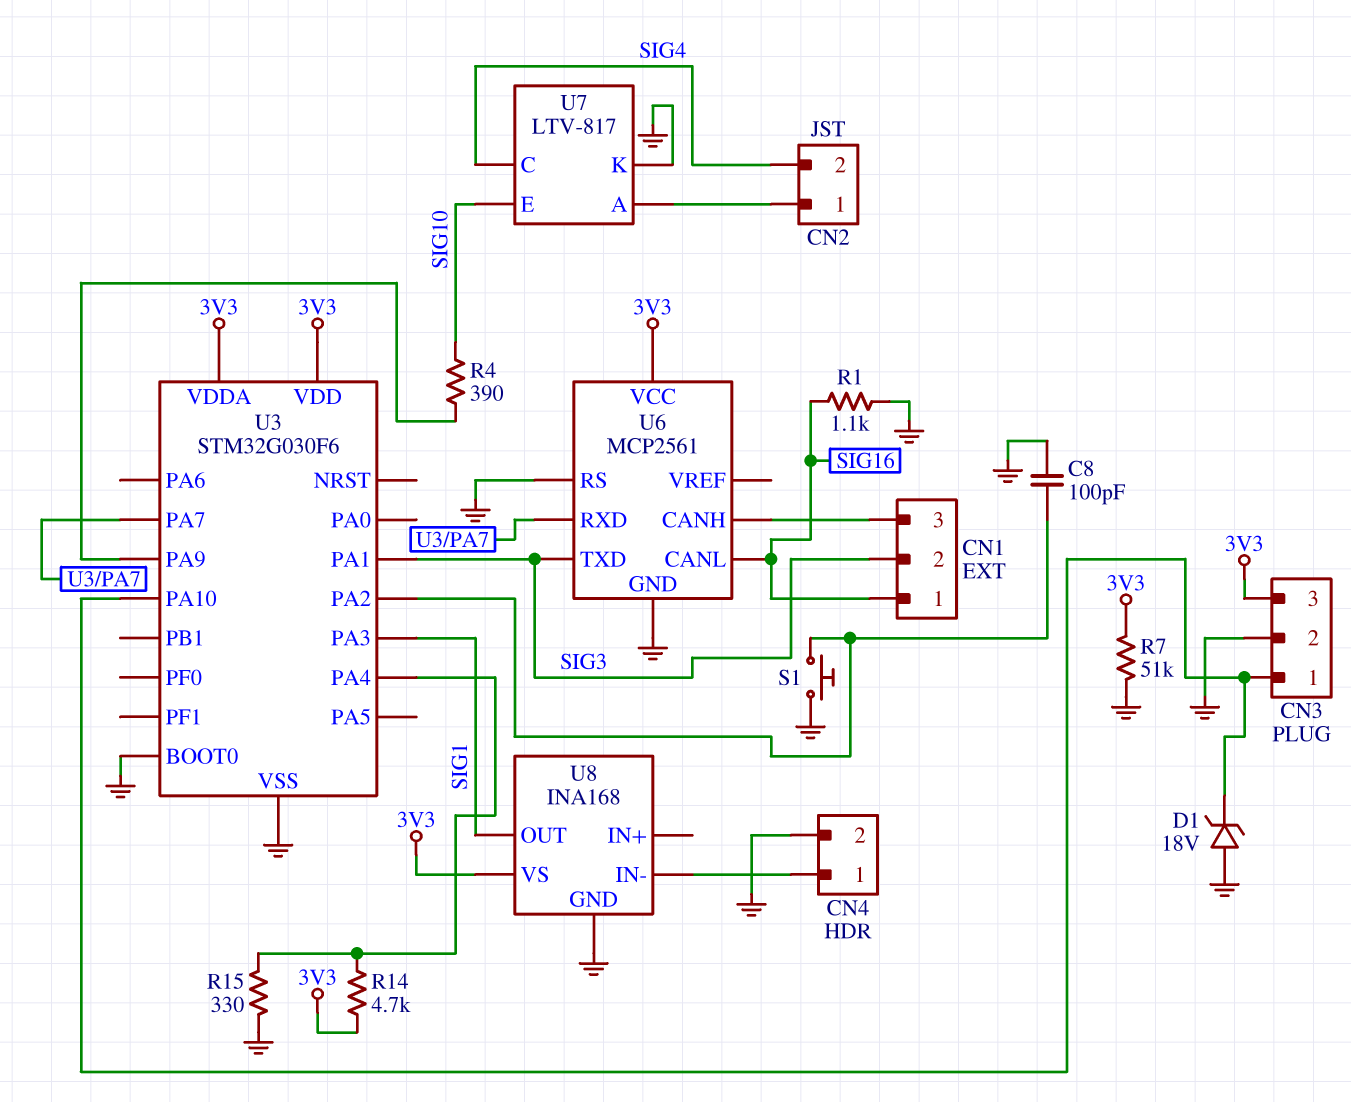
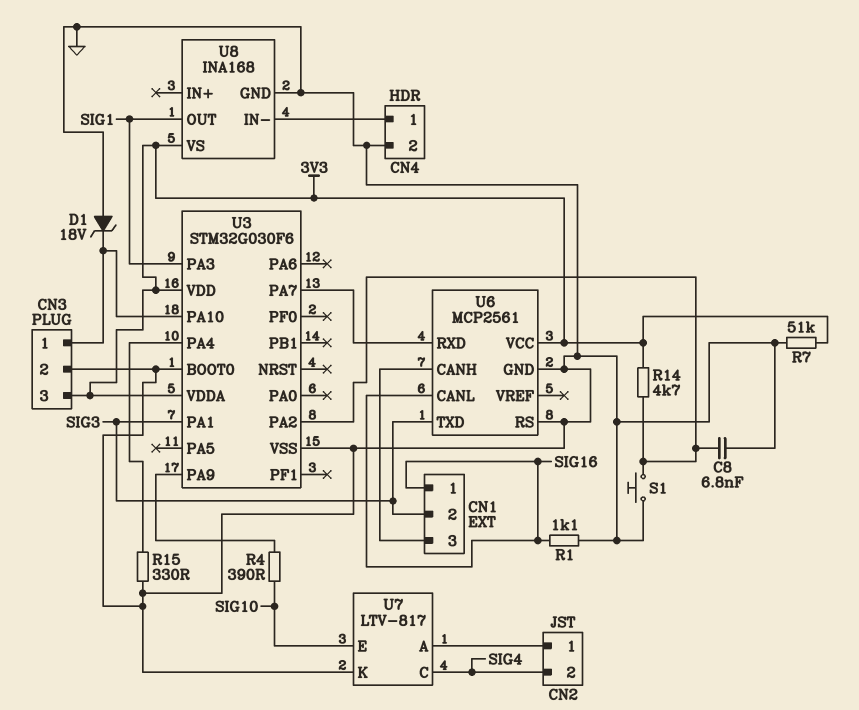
C8: 100pF (GND, U3/PA2) -> 6.8nF (GND, U3/PA2)
R14: 4.7k (3V3, U3/PA4) -> 4.7k (3V3, U3/PA2)

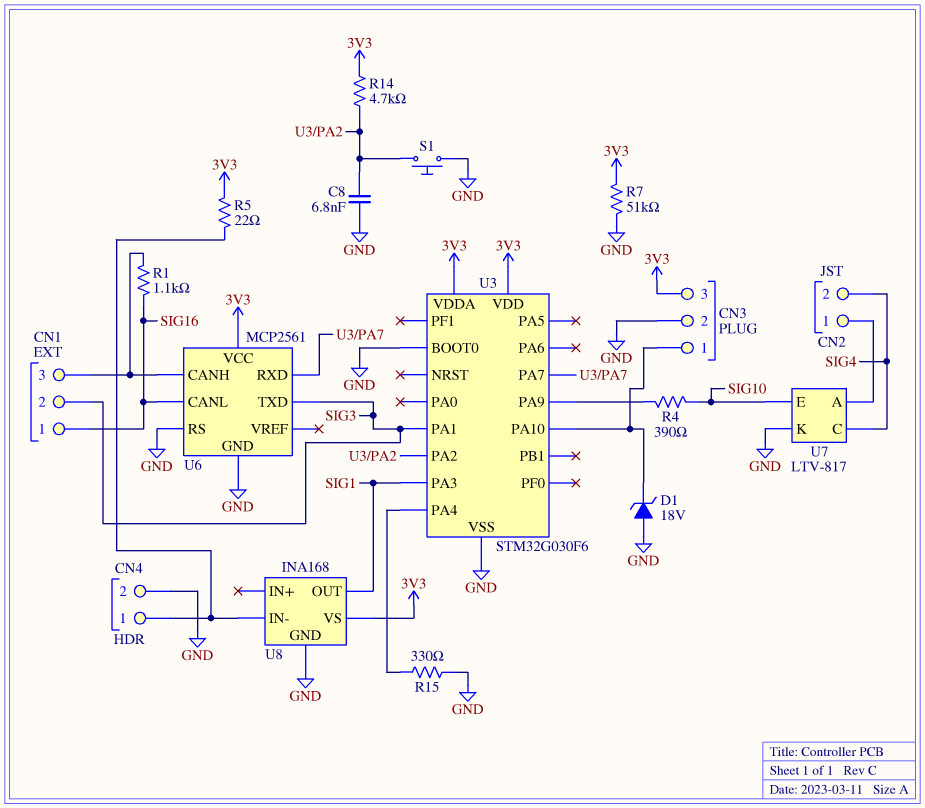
R1: 1.1k (GND, SIG16) -> 1.1k (CN1/3, SIG16)
R5: none -> 22 (3V3, CN4/1)

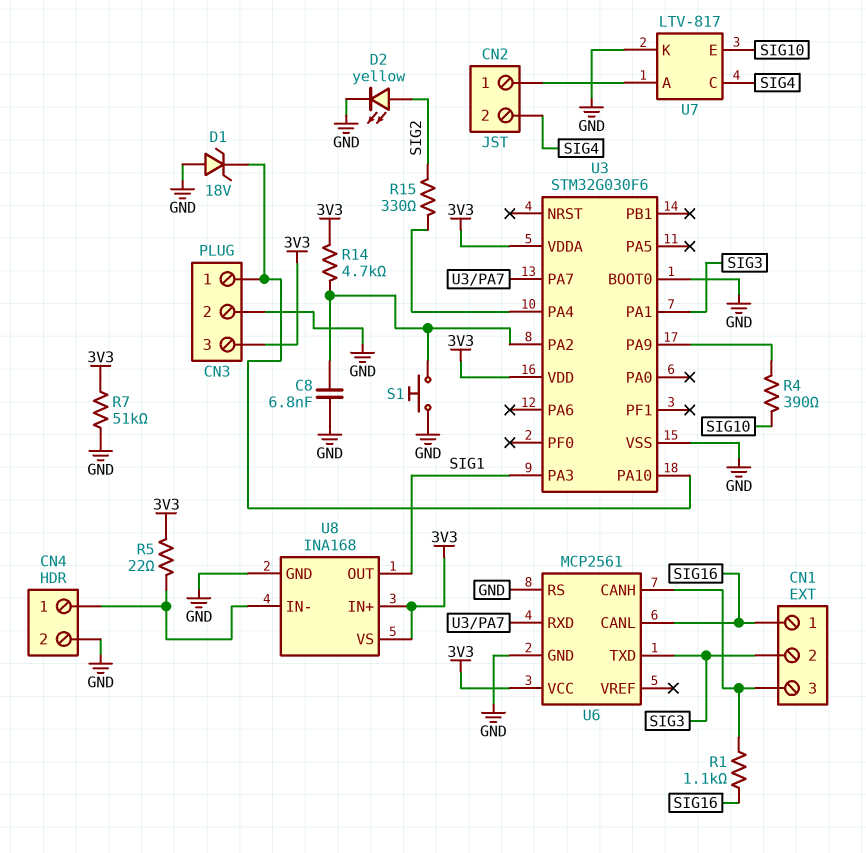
D2: none -> LED yellow (A SIG2, K GND)
R15: 330 (GND, U3/PA4) -> 330 (SIG2, U3/PA4)
U8 pin IN+: none -> 3V3

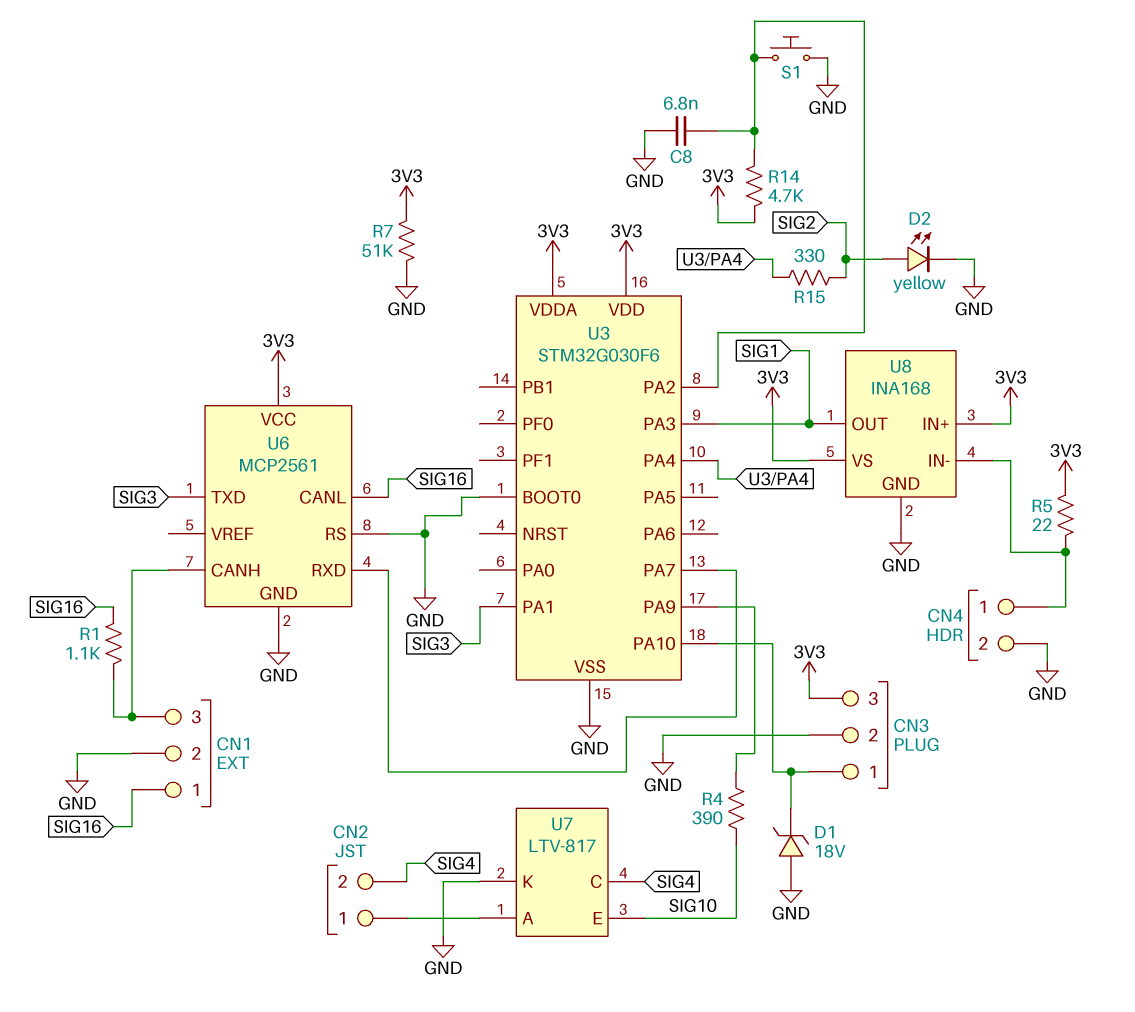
CN1 pin 2: SIG3 -> GND

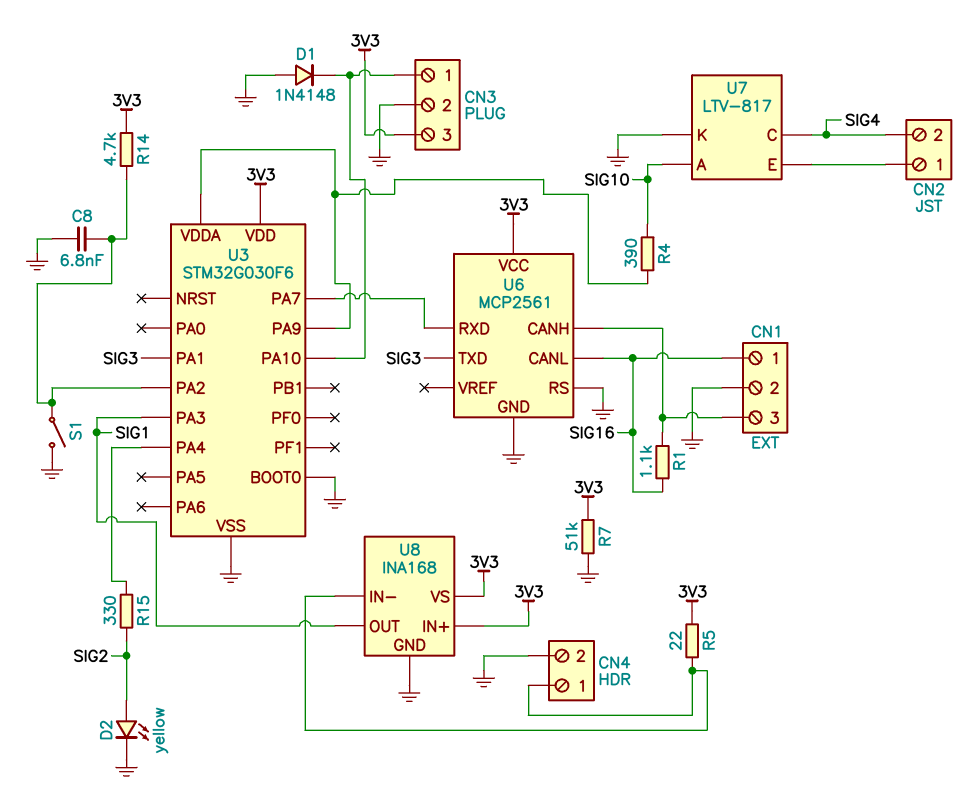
D1: zener 18V (A GND, K CN3/1) -> diode 1N4148 (A GND, K CN3/1)
S1: button (GND, U3/PA2) -> switch (GND, U3/PA2)
U3 pin VDDA: 3V3 -> U3/PA9
U7 pin A: CN2/1 -> SIG10
U7 pin E: SIG10 -> CN2/1

